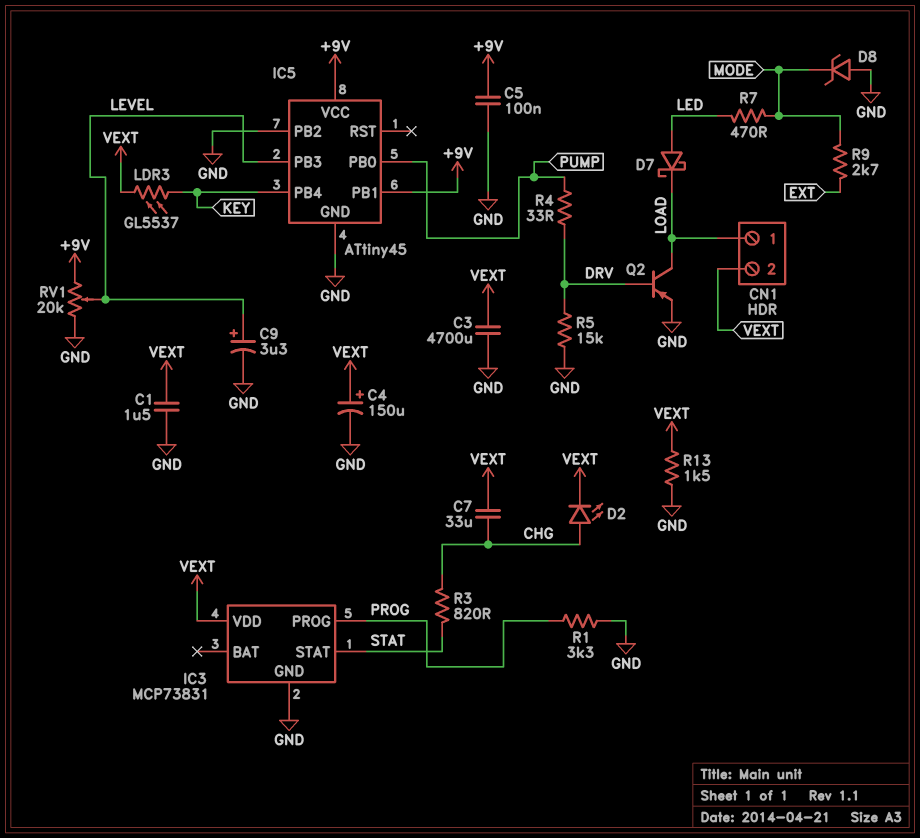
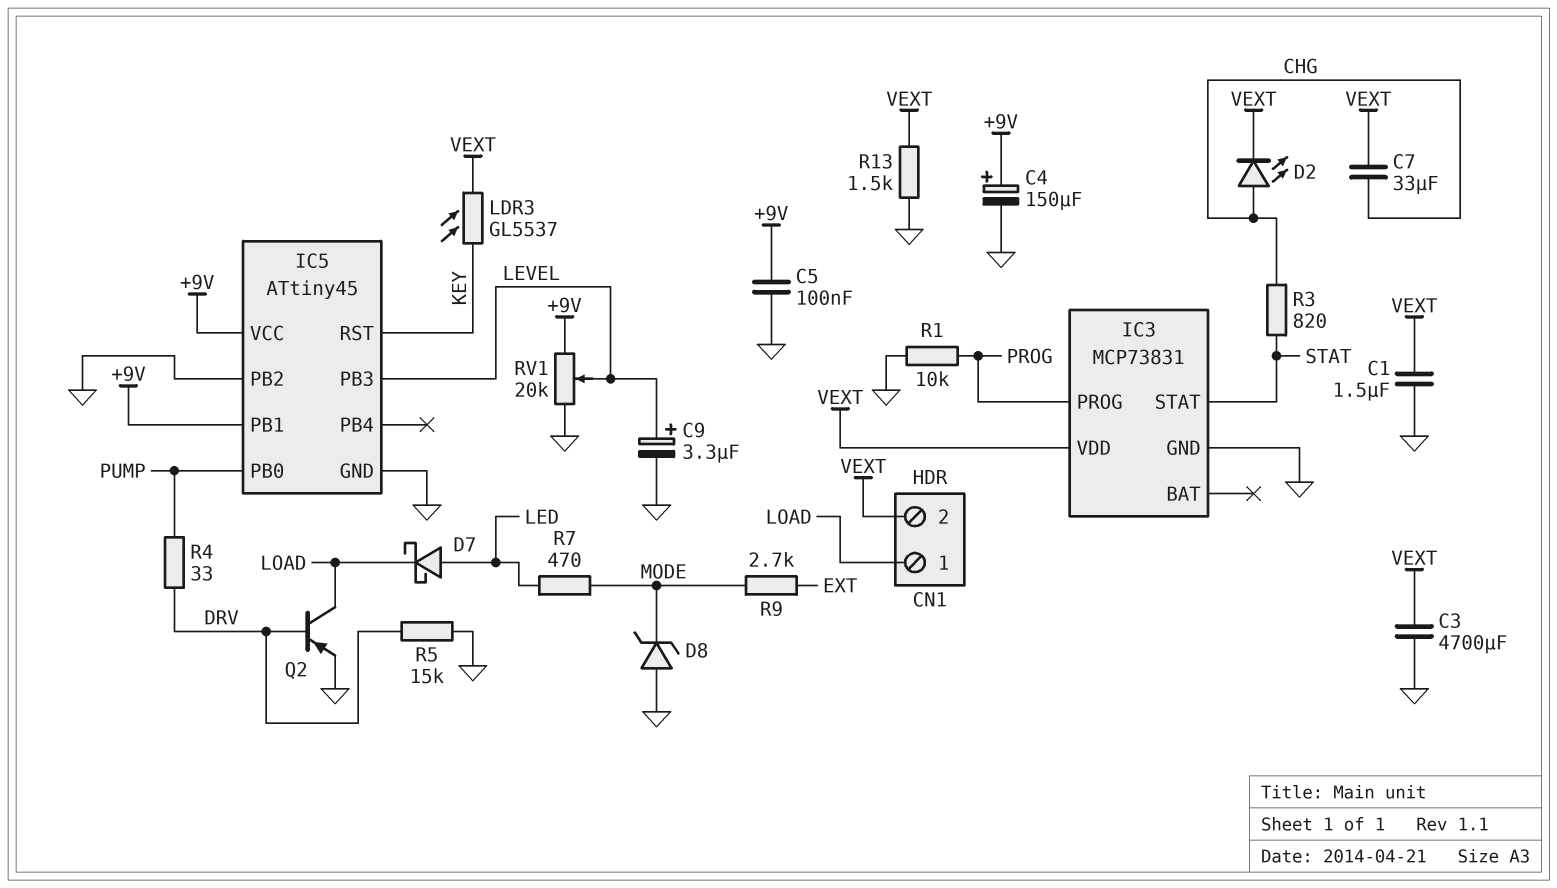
C4: 150uF (plus VEXT, minus GND) -> 150uF (plus +9V, minus GND)
IC5 pin PB4: KEY -> none
IC5 pin RST: none -> KEY
R1: 3.3k (GND, PROG) -> 10k (GND, PROG)

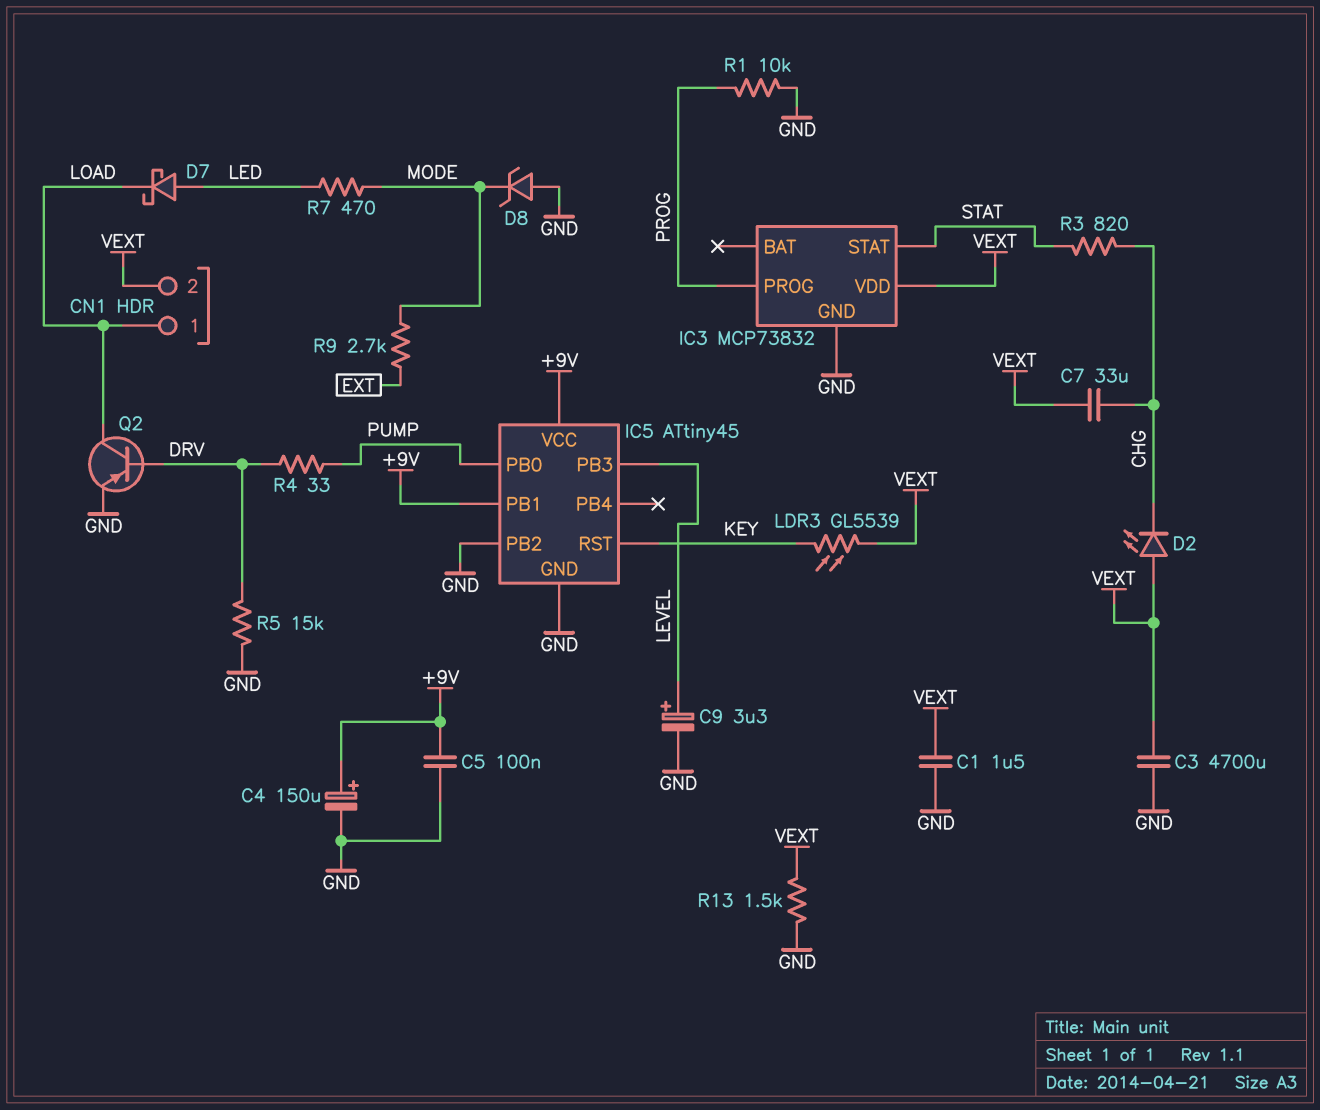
D2: LED (A CHG, K VEXT) -> LED (A VEXT, K CHG)
IC3: MCP73831 -> MCP73832
LDR3: GL5537 (KEY, VEXT) -> GL5539 (KEY, VEXT)
RV1: 20k (+9V, GND, wiper LEVEL) -> none

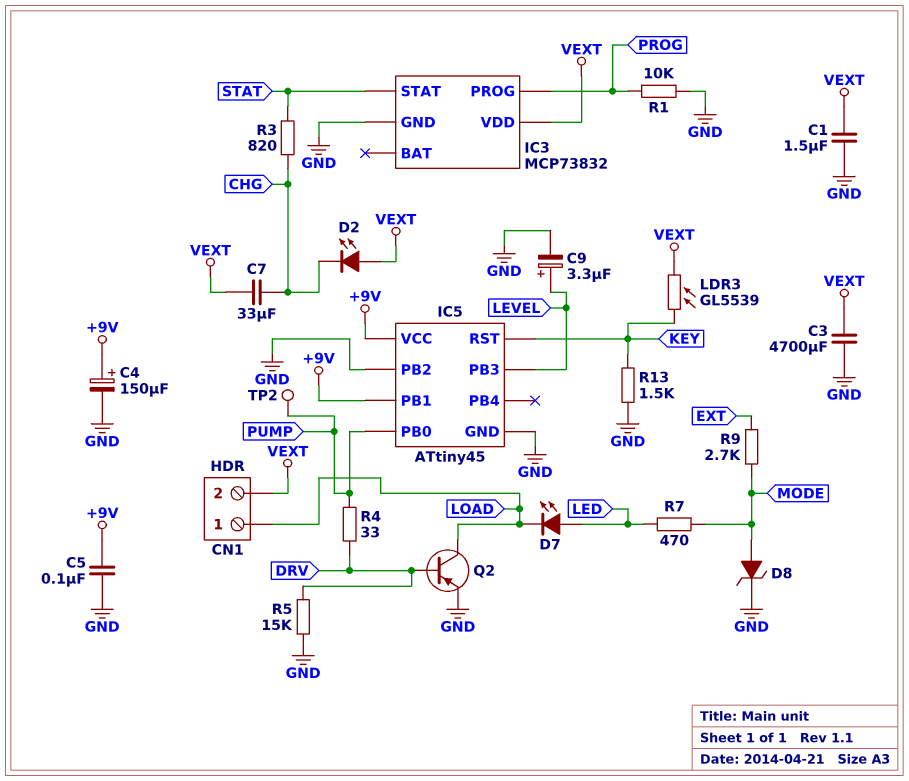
D7: schottky (A LED, K LOAD) -> LED (A LED, K LOAD)
D8: zener (A GND, K MODE) -> zener (A MODE, K GND)
R13: 1.5k (GND, VEXT) -> 1.5k (GND, KEY)
TP2: none -> test point (PUMP)

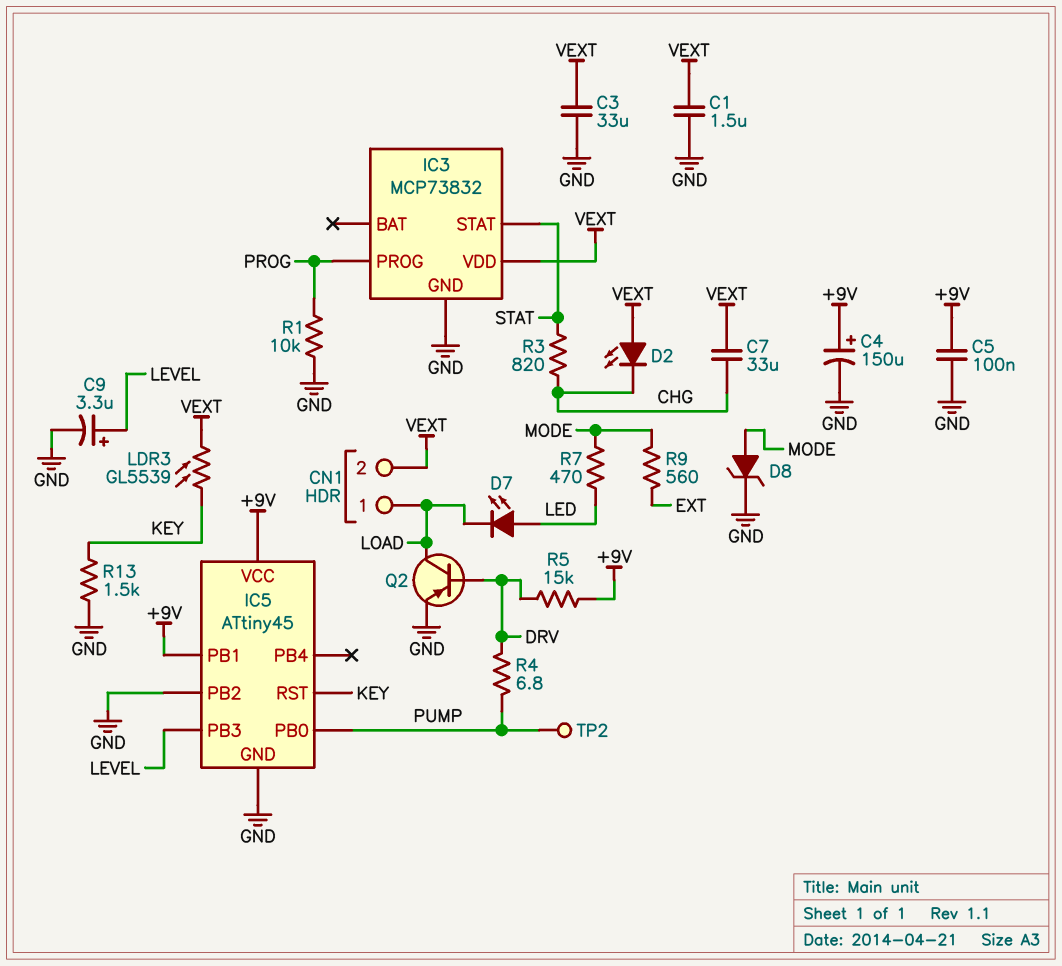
C3: 4700uF (GND, VEXT) -> 33uF (GND, VEXT)
R4: 33 (DRV, PUMP) -> 6.8 (DRV, PUMP)
R5: 15k (DRV, GND) -> 15k (+9V, DRV)
R9: 2.7k (EXT, MODE) -> 560 (EXT, MODE)

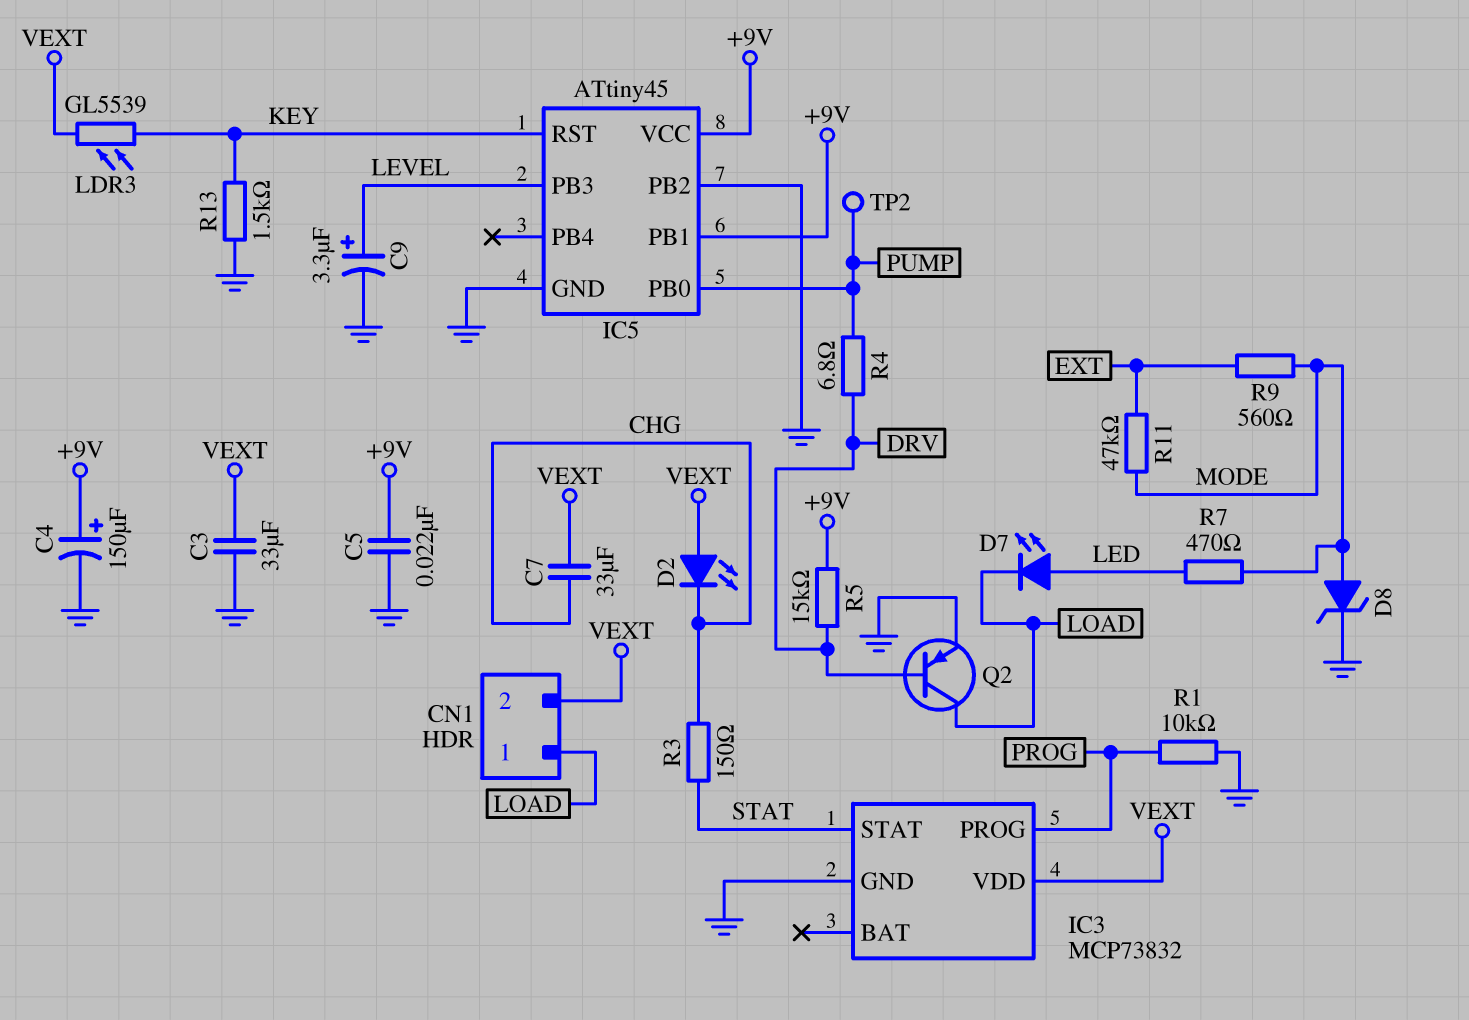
C1: 1.5uF (GND, VEXT) -> none
C5: 100nF (+9V, GND) -> 22nF (+9V, GND)
R3: 820 (CHG, STAT) -> 150 (CHG, STAT)
R11: none -> 47k (EXT, MODE)

